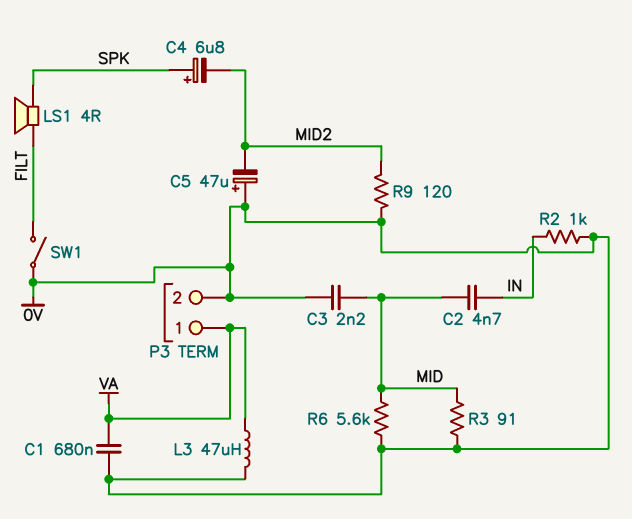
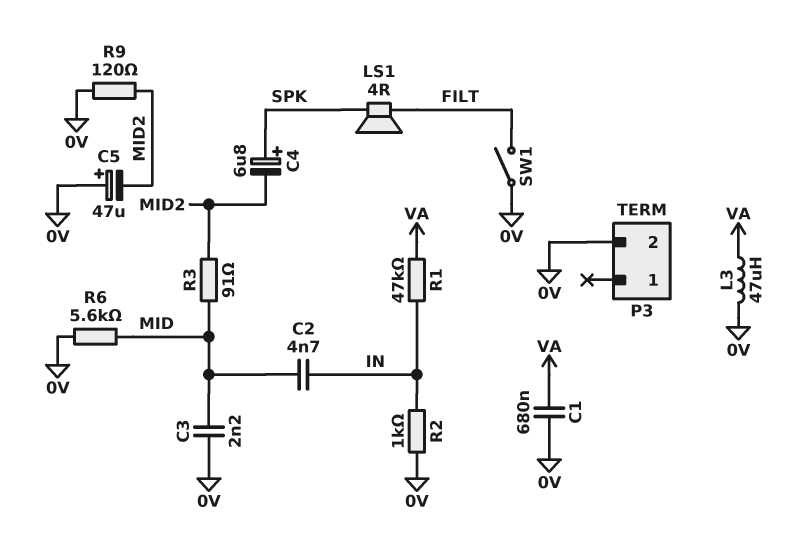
P3 pin 1: VA -> none
R1: none -> 47k (IN, VA)
R3: 91 (0V, MID) -> 91 (MID, MID2)

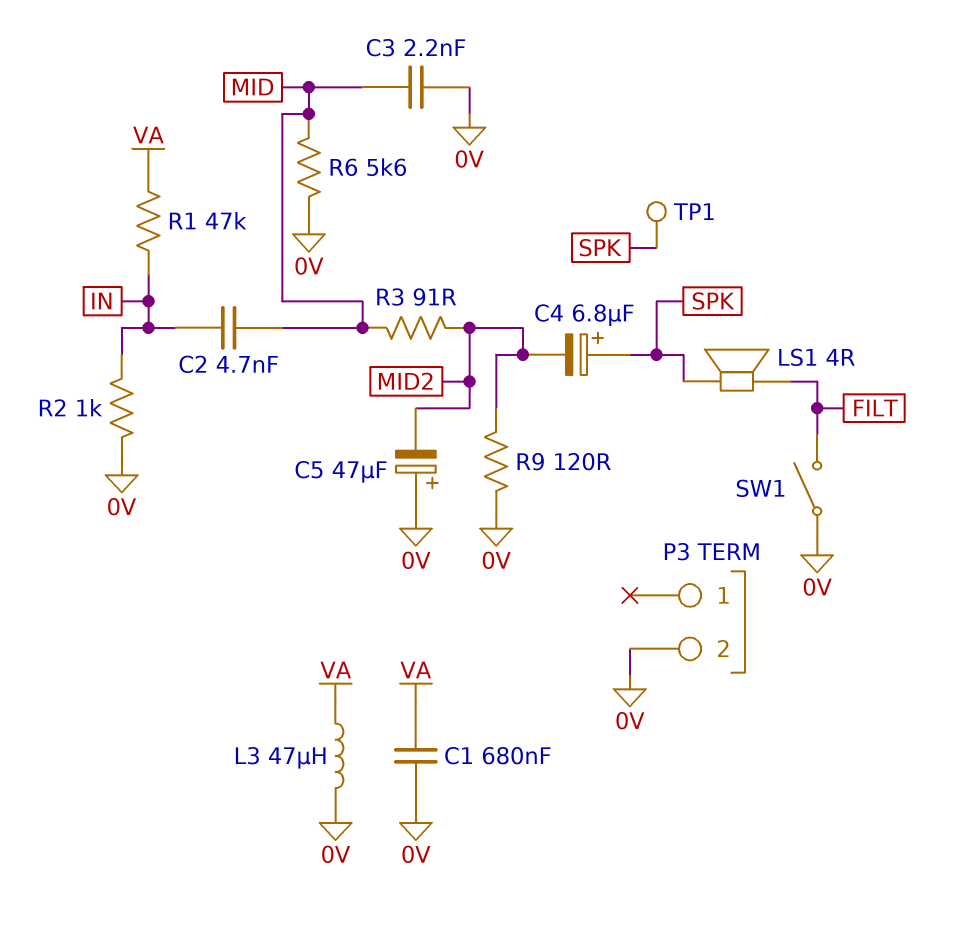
TP1: none -> test point (SPK)

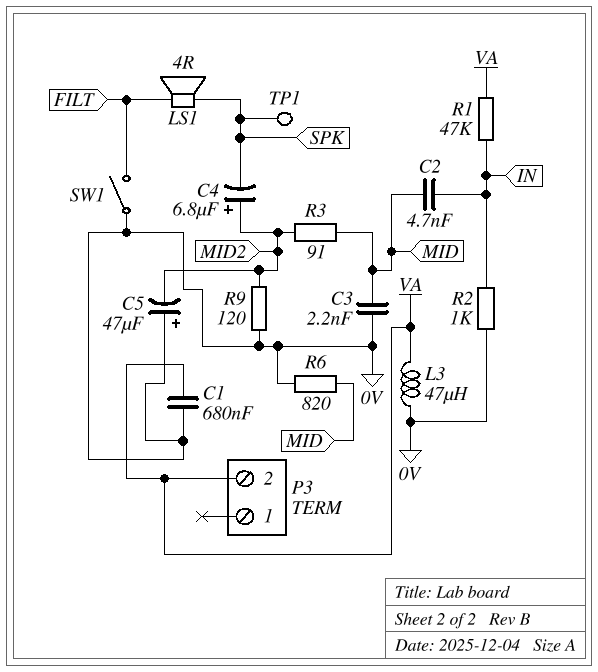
C4: 6.8uF (plus SPK, minus MID2) -> 6.8uF (plus MID2, minus SPK)
P3 pin 2: 0V -> VA
R6: 5.6k (0V, MID) -> 820 (0V, MID)

